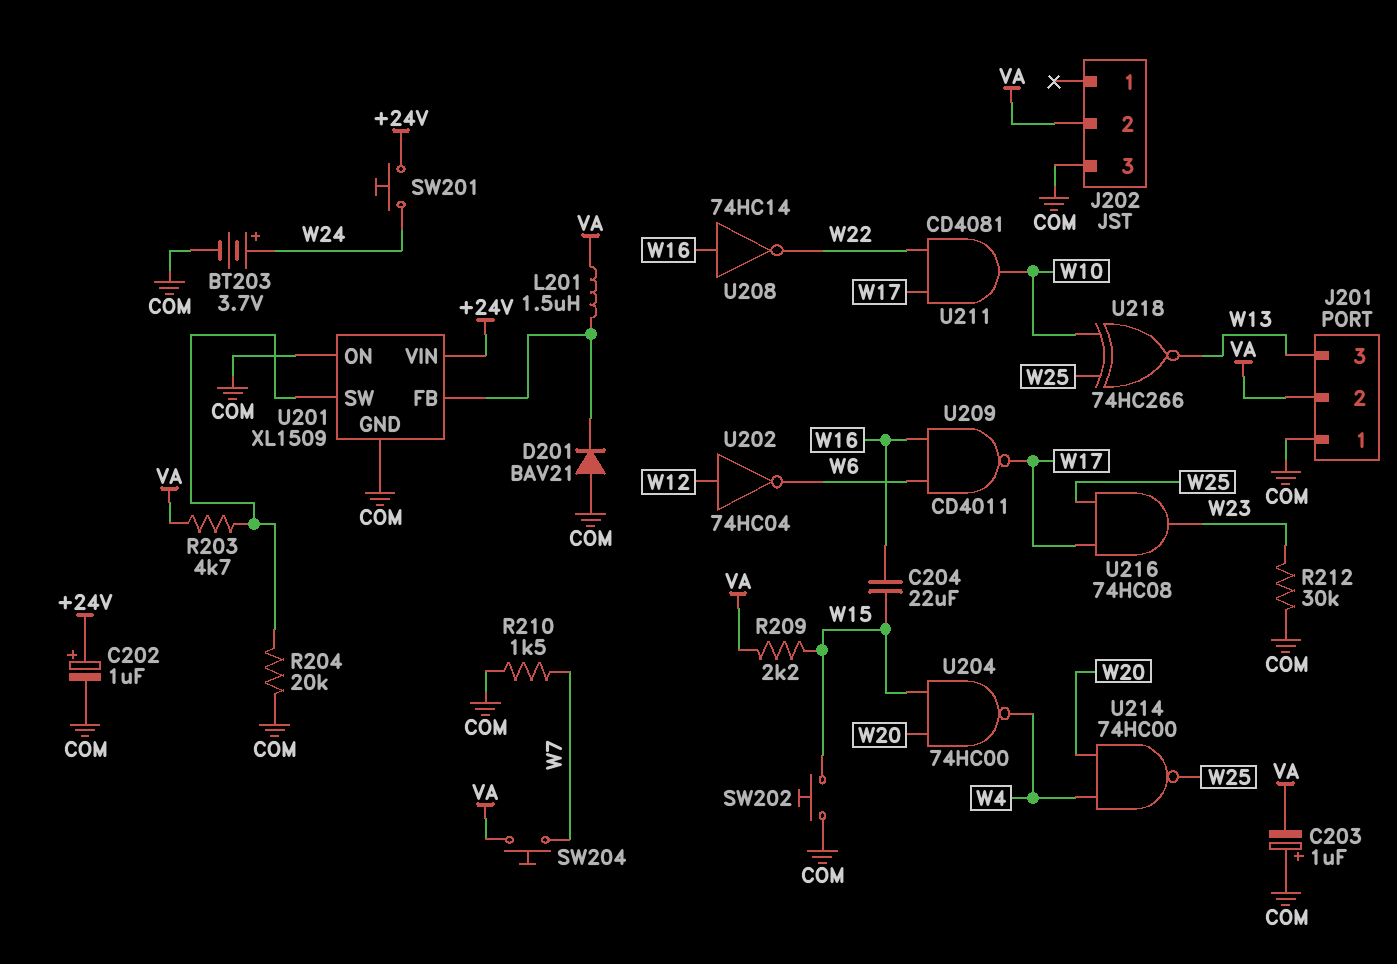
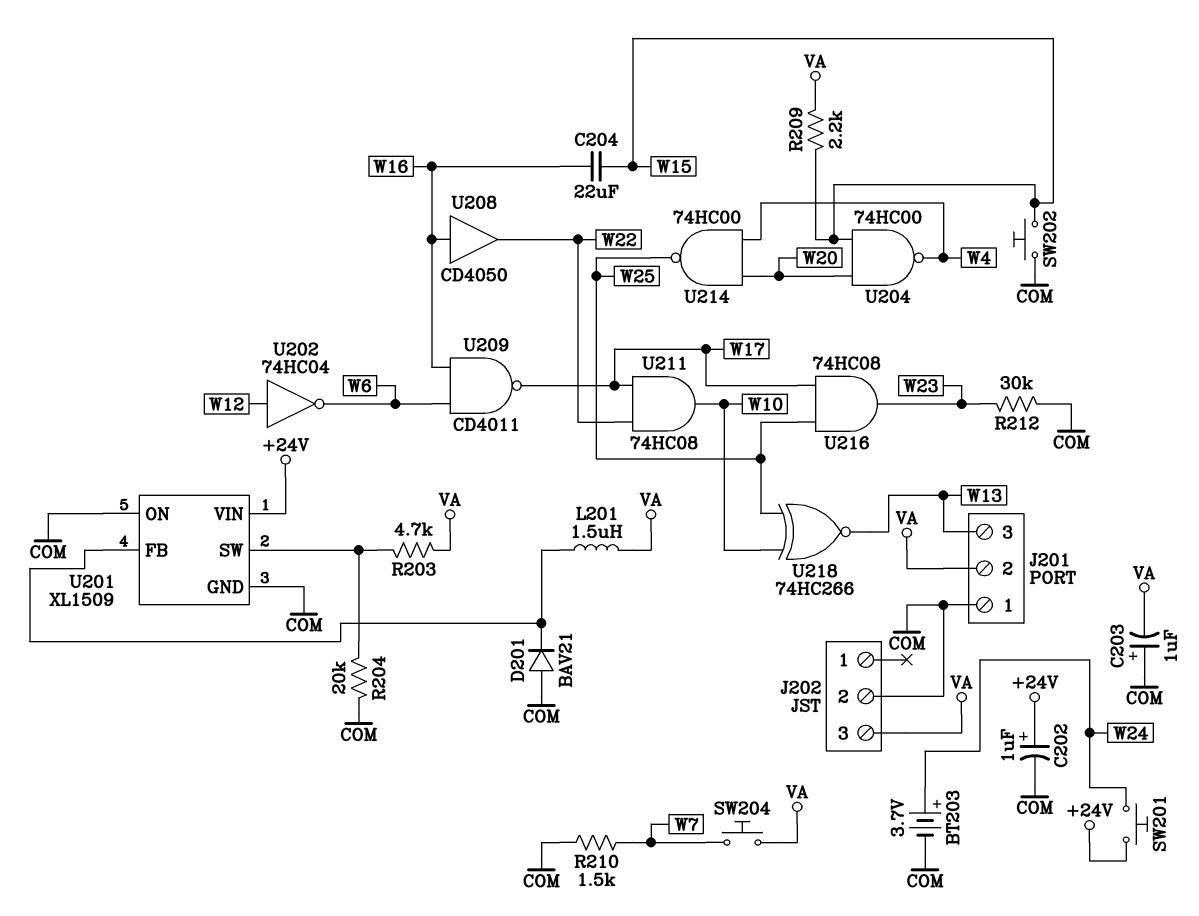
J202 pin 2: VA -> COM
J202 pin 3: COM -> VA
U208: NOT 74HC14 (in W16, out W22) -> buffer CD4050 (in W16, out W22)
U211: AND CD4081 (in W17, in W22, out W10) -> AND 74HC08 (in W17, in W22, out W10)

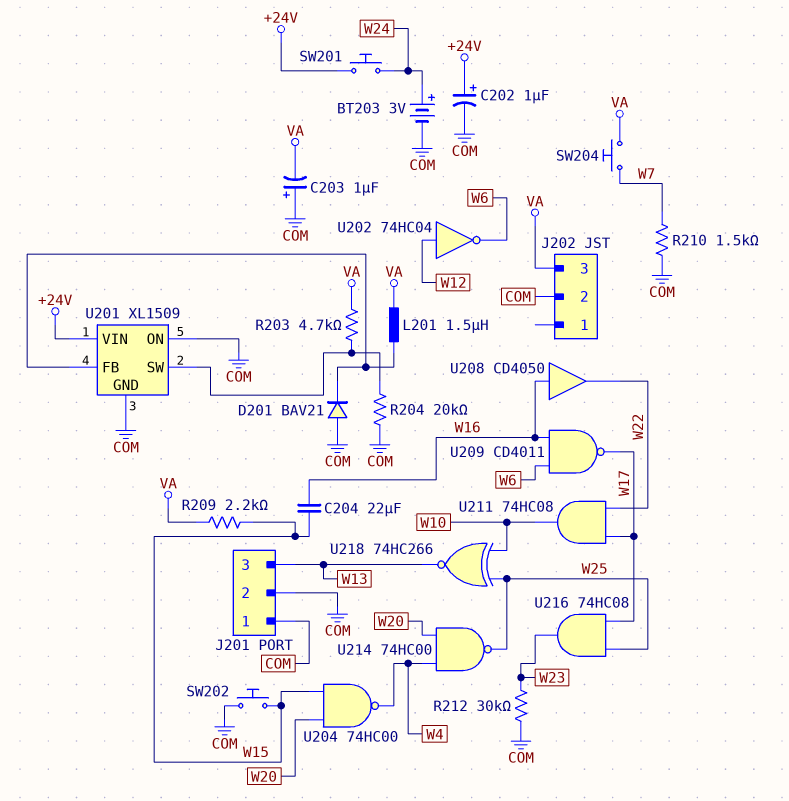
BT203: 3.7V (plus W24, minus COM) -> 3V (plus W24, minus COM)
J201 pin 2: VA -> COM

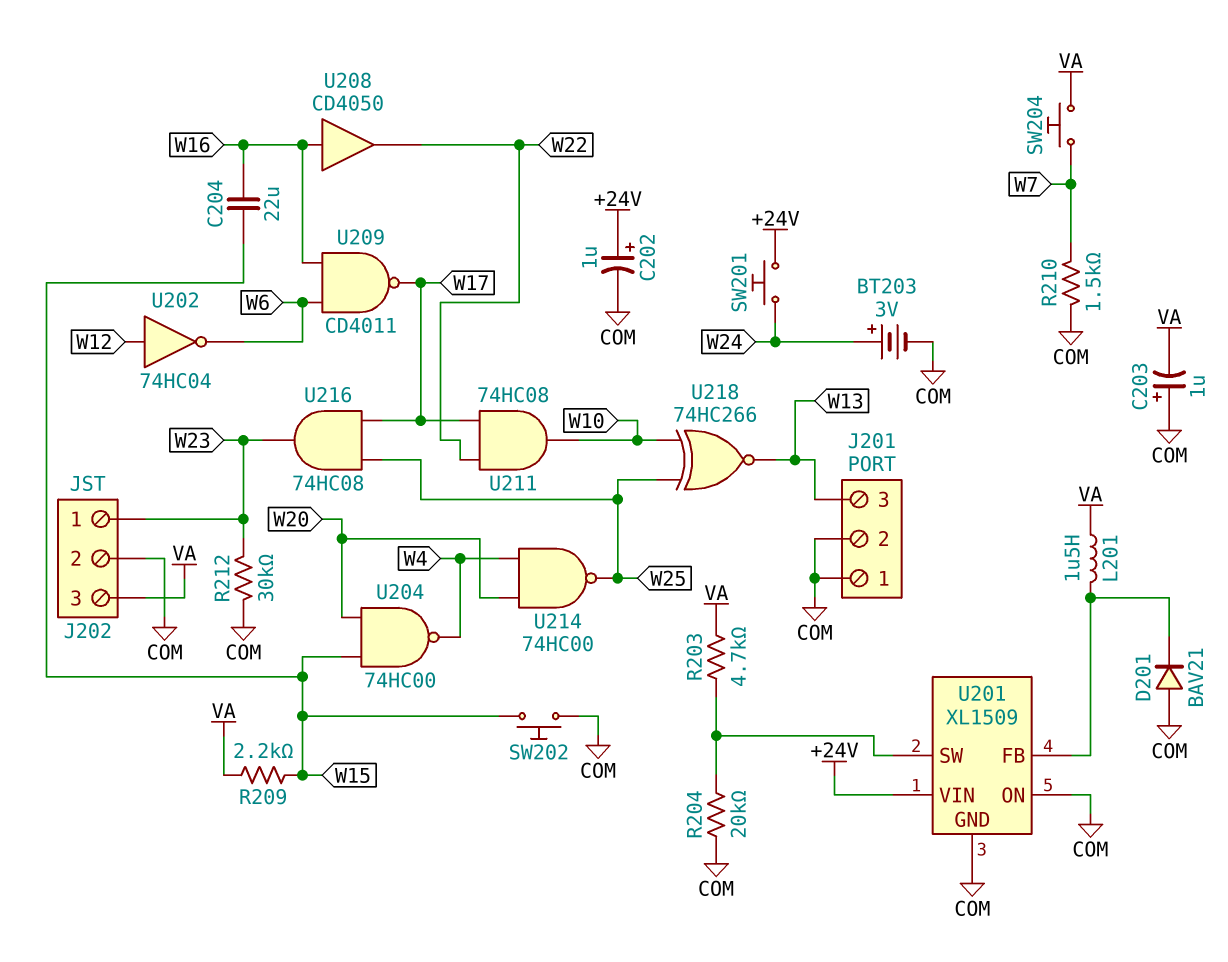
J202 pin 1: none -> W23

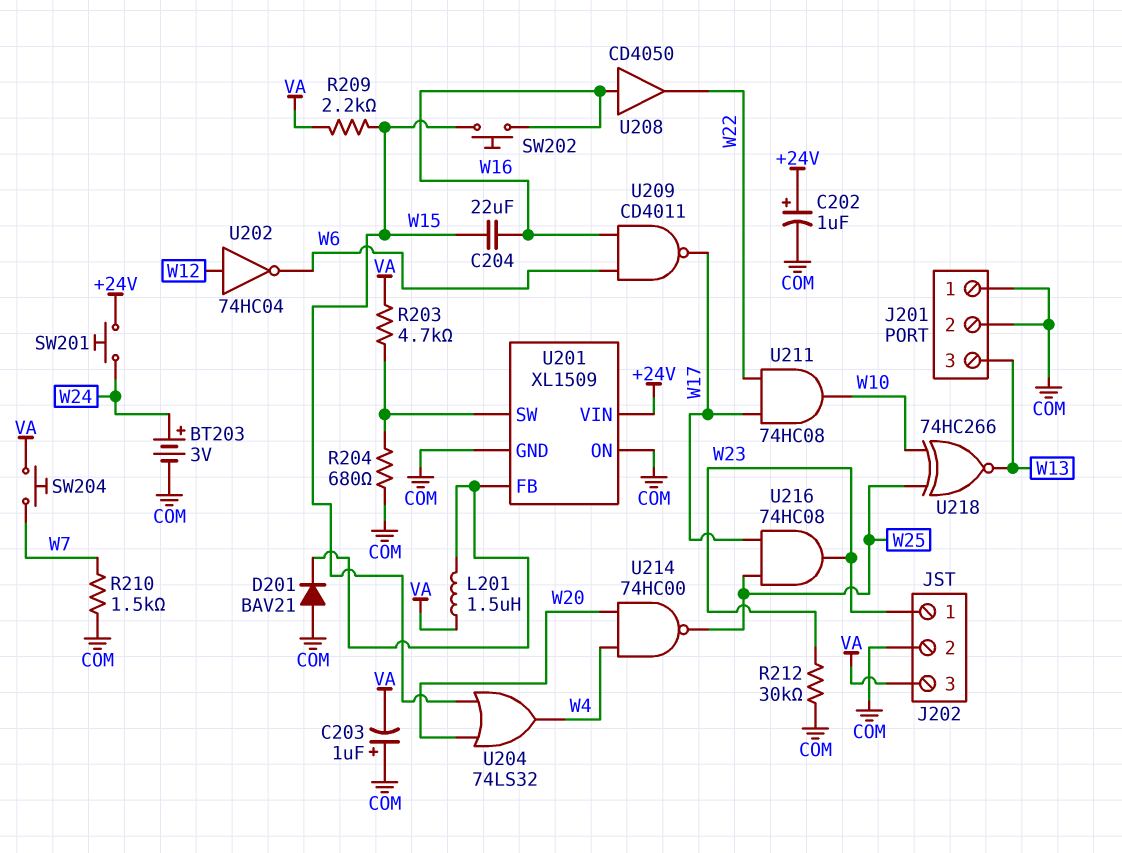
R204: 20k (COM, U201/SW) -> 680 (COM, U201/SW)
SW202: button (COM, W15) -> button (W15, W16)
U204: NAND 74HC00 (in W15, in W20, out W4) -> OR 74LS32 (in W15, in W20, out W4)

